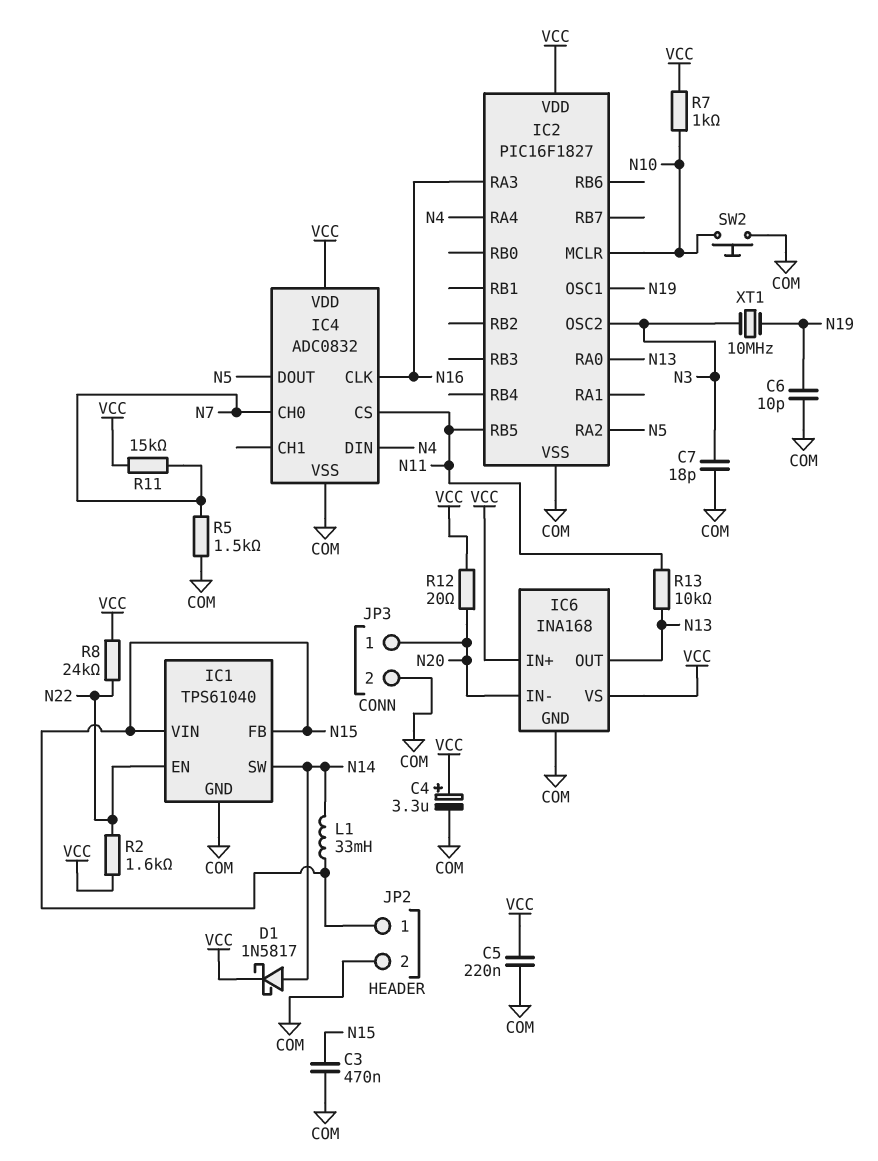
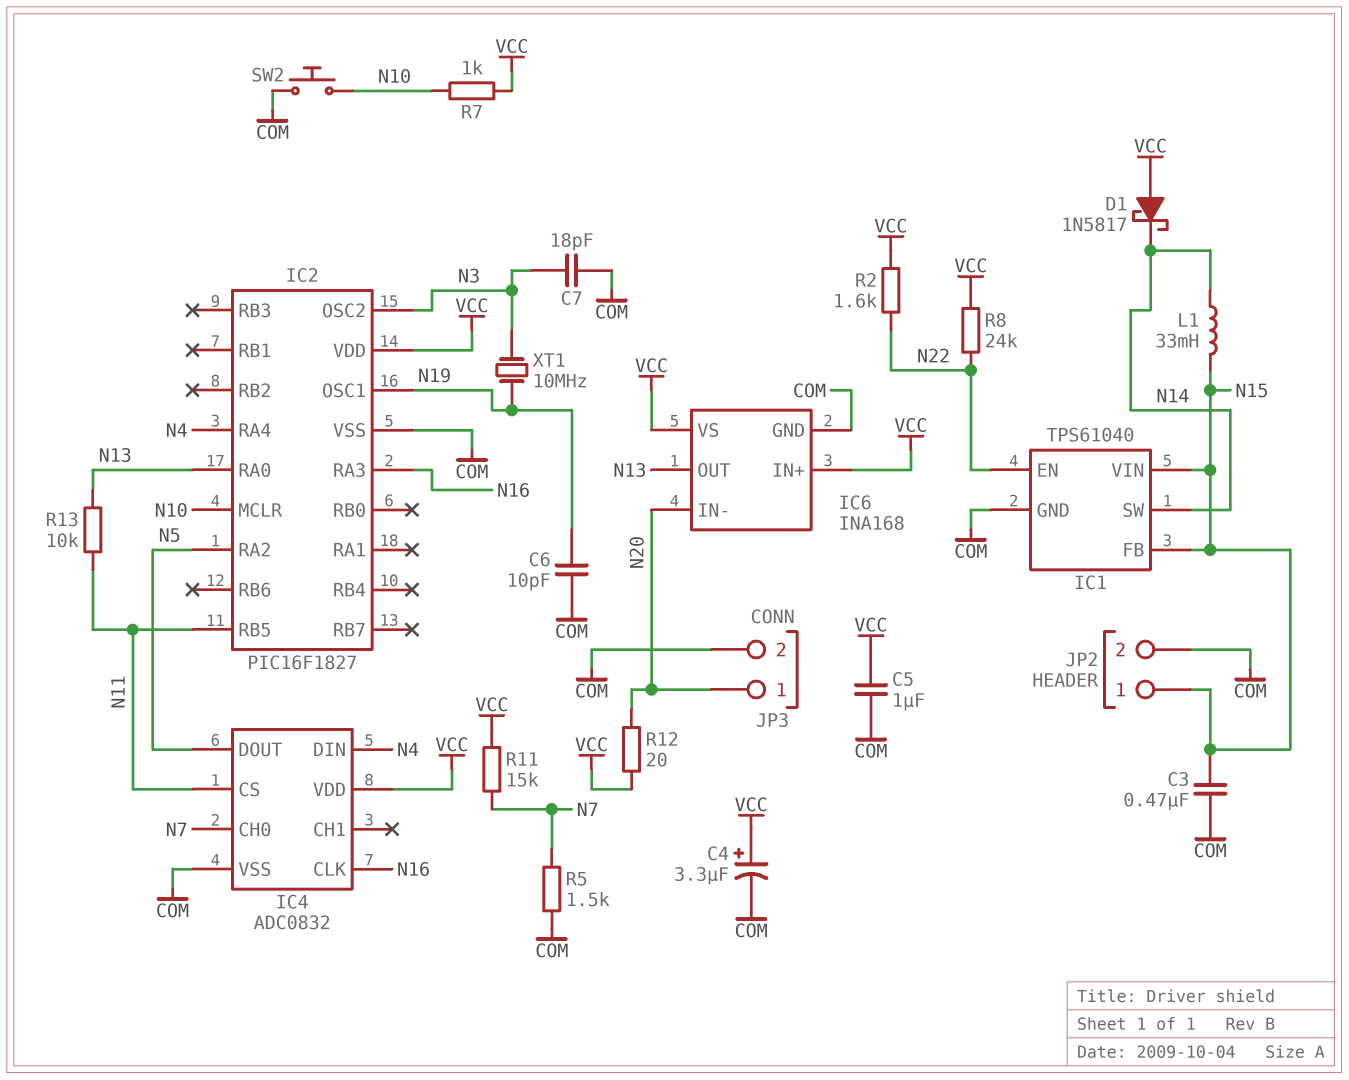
C5: 220nF (COM, VCC) -> 1uF (COM, VCC)
D1: schottky 1N5817 (A N14, K VCC) -> schottky 1N5817 (A VCC, K N14)

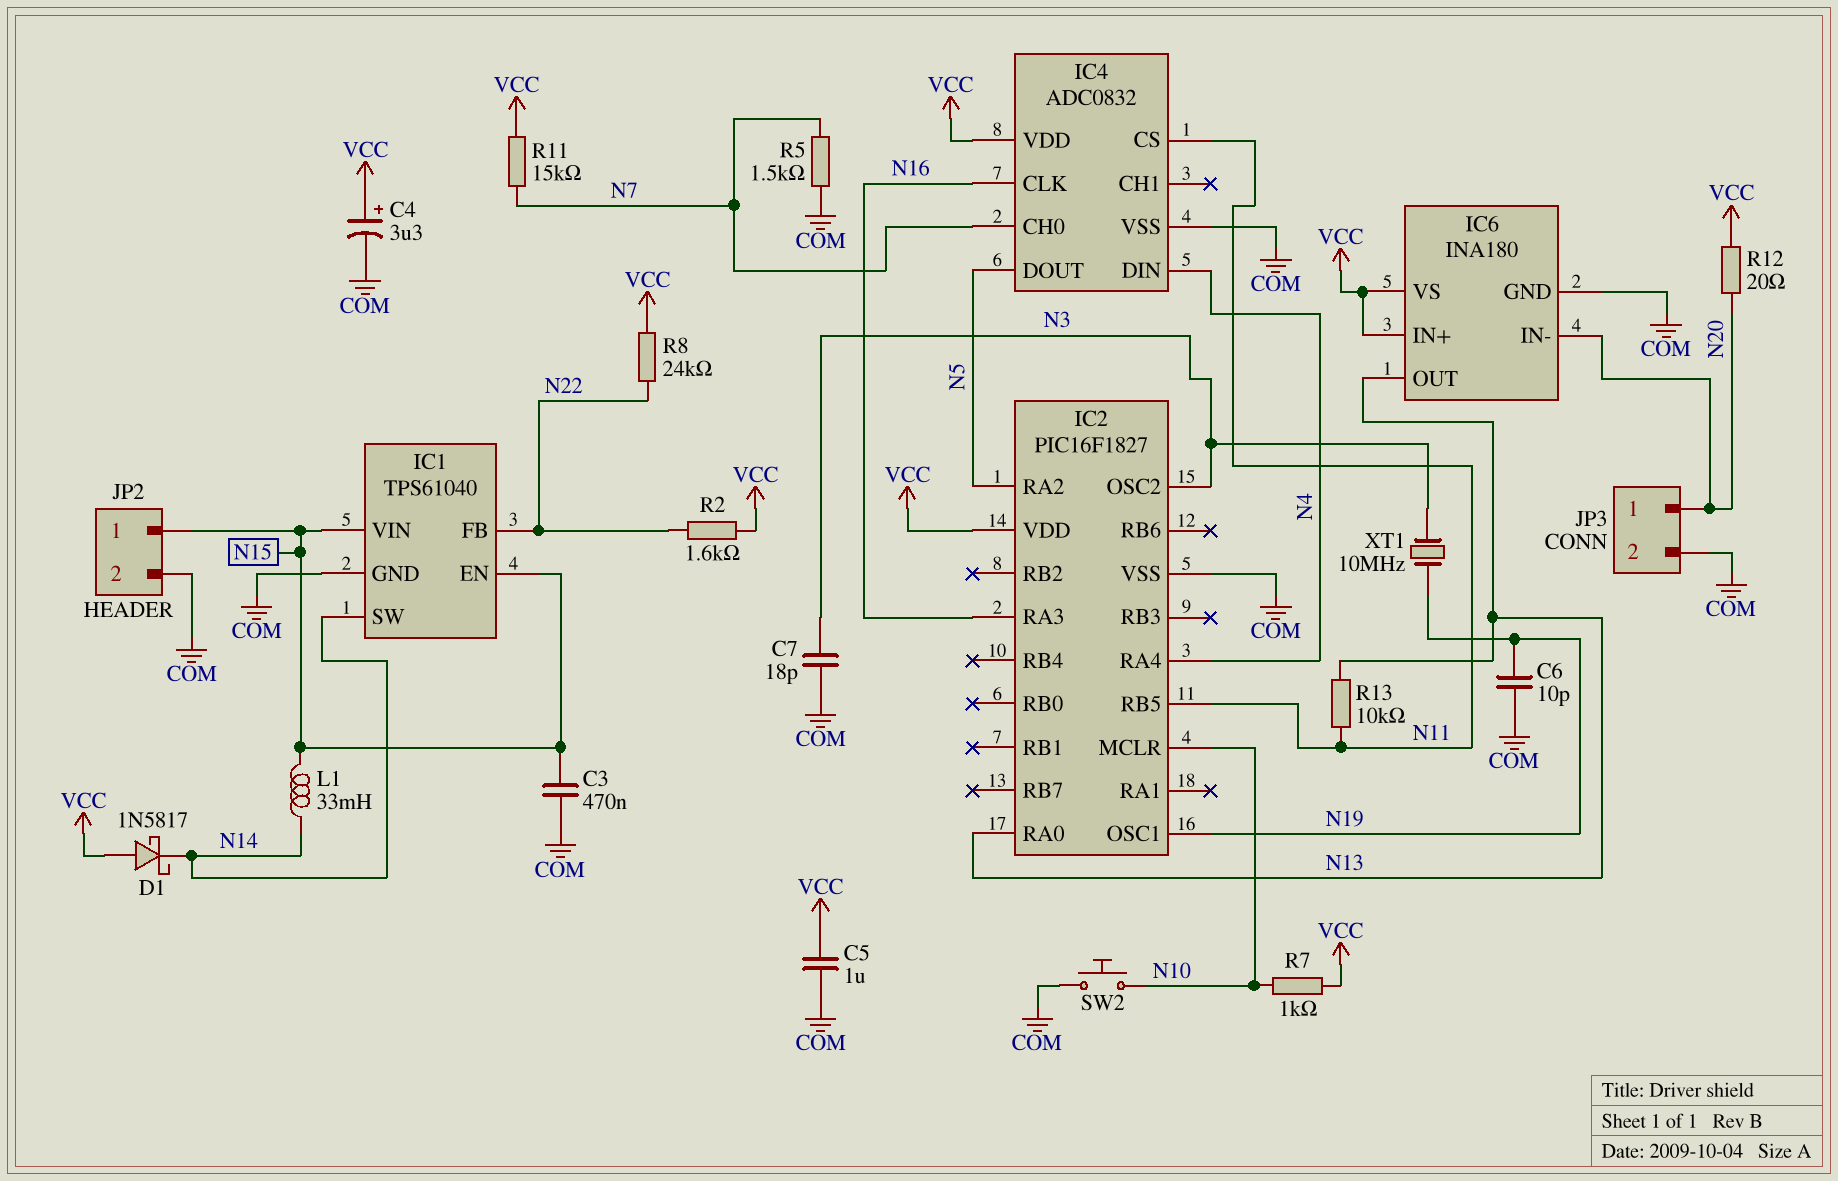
IC1 pin EN: N22 -> N15
IC1 pin FB: N15 -> N22
IC6: INA168 -> INA180

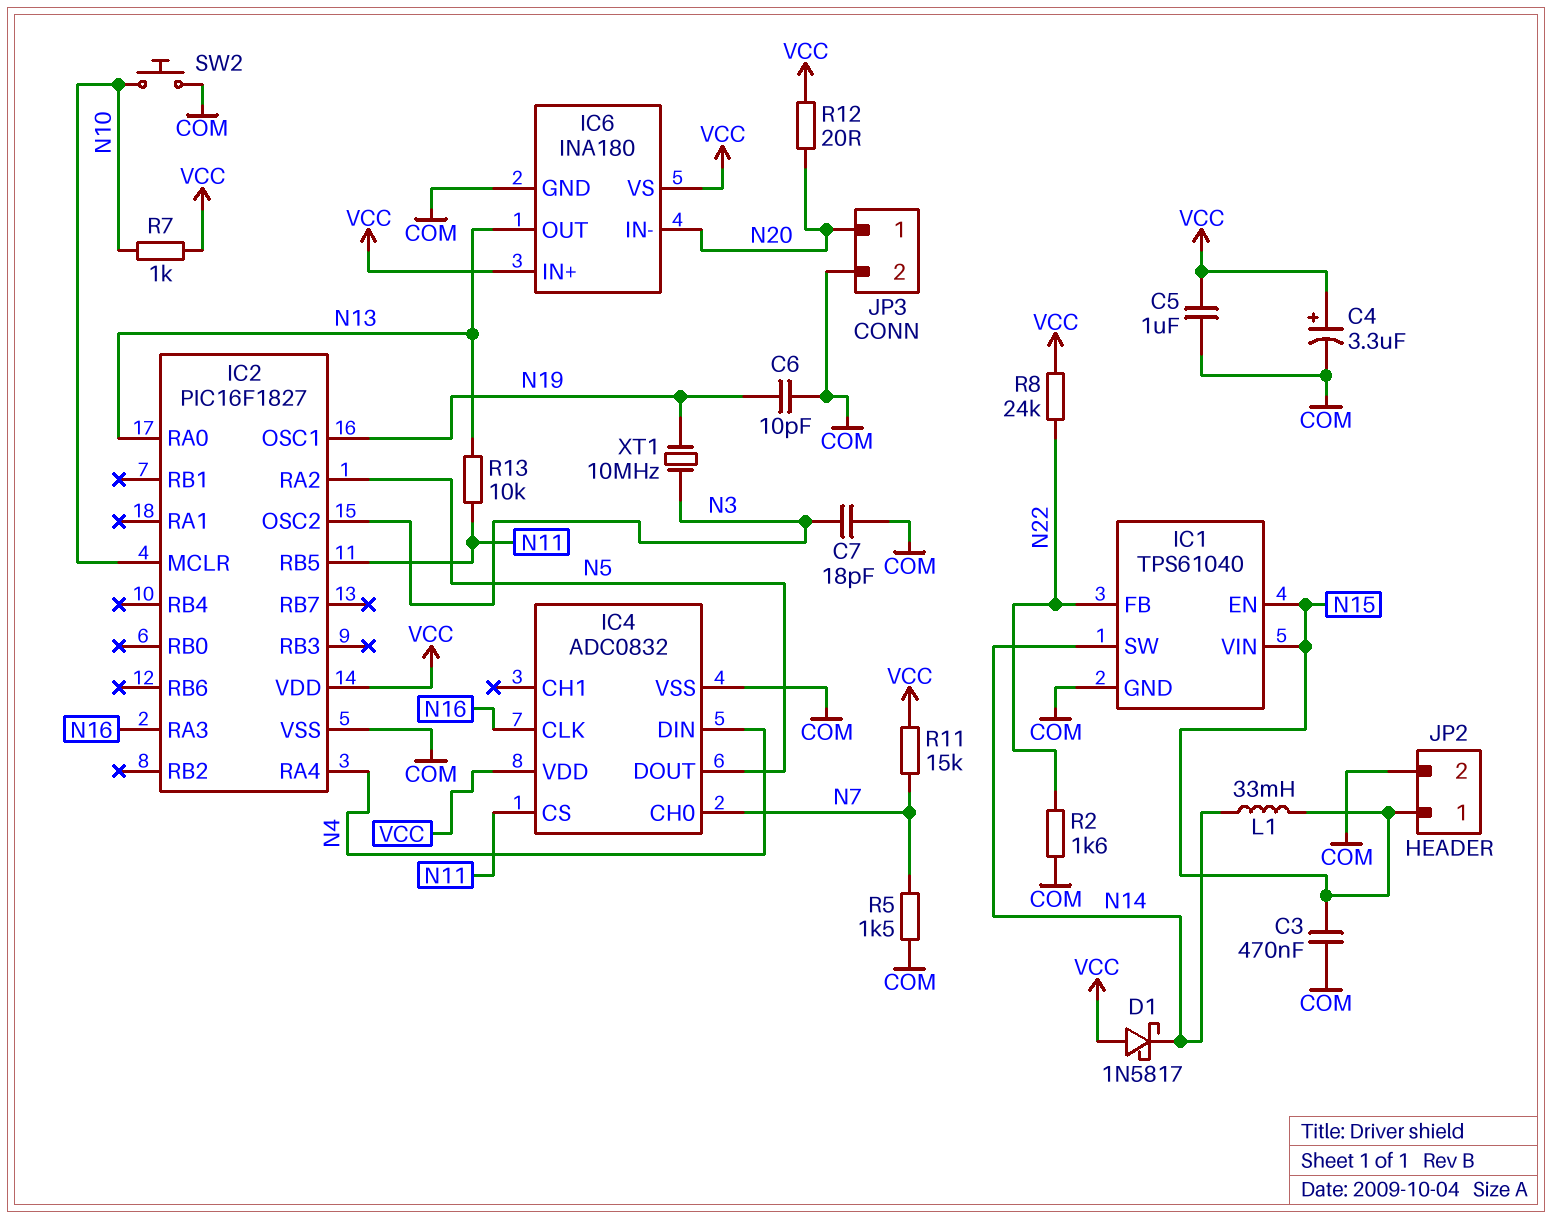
R2: 1.6k (N22, VCC) -> 1.6k (COM, N22)

